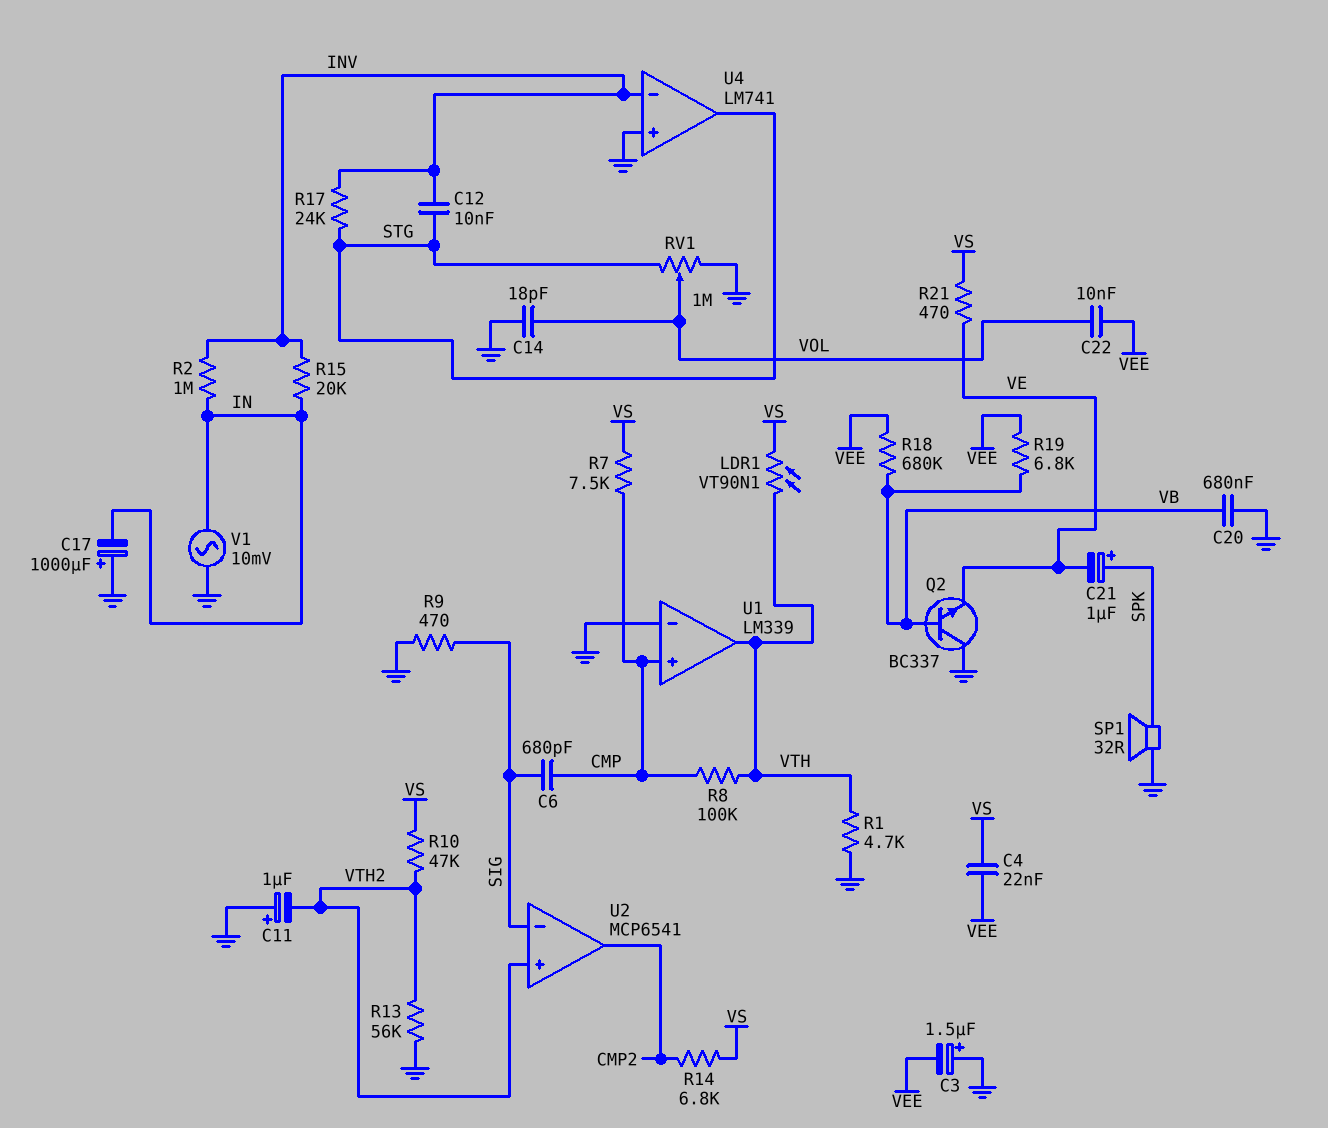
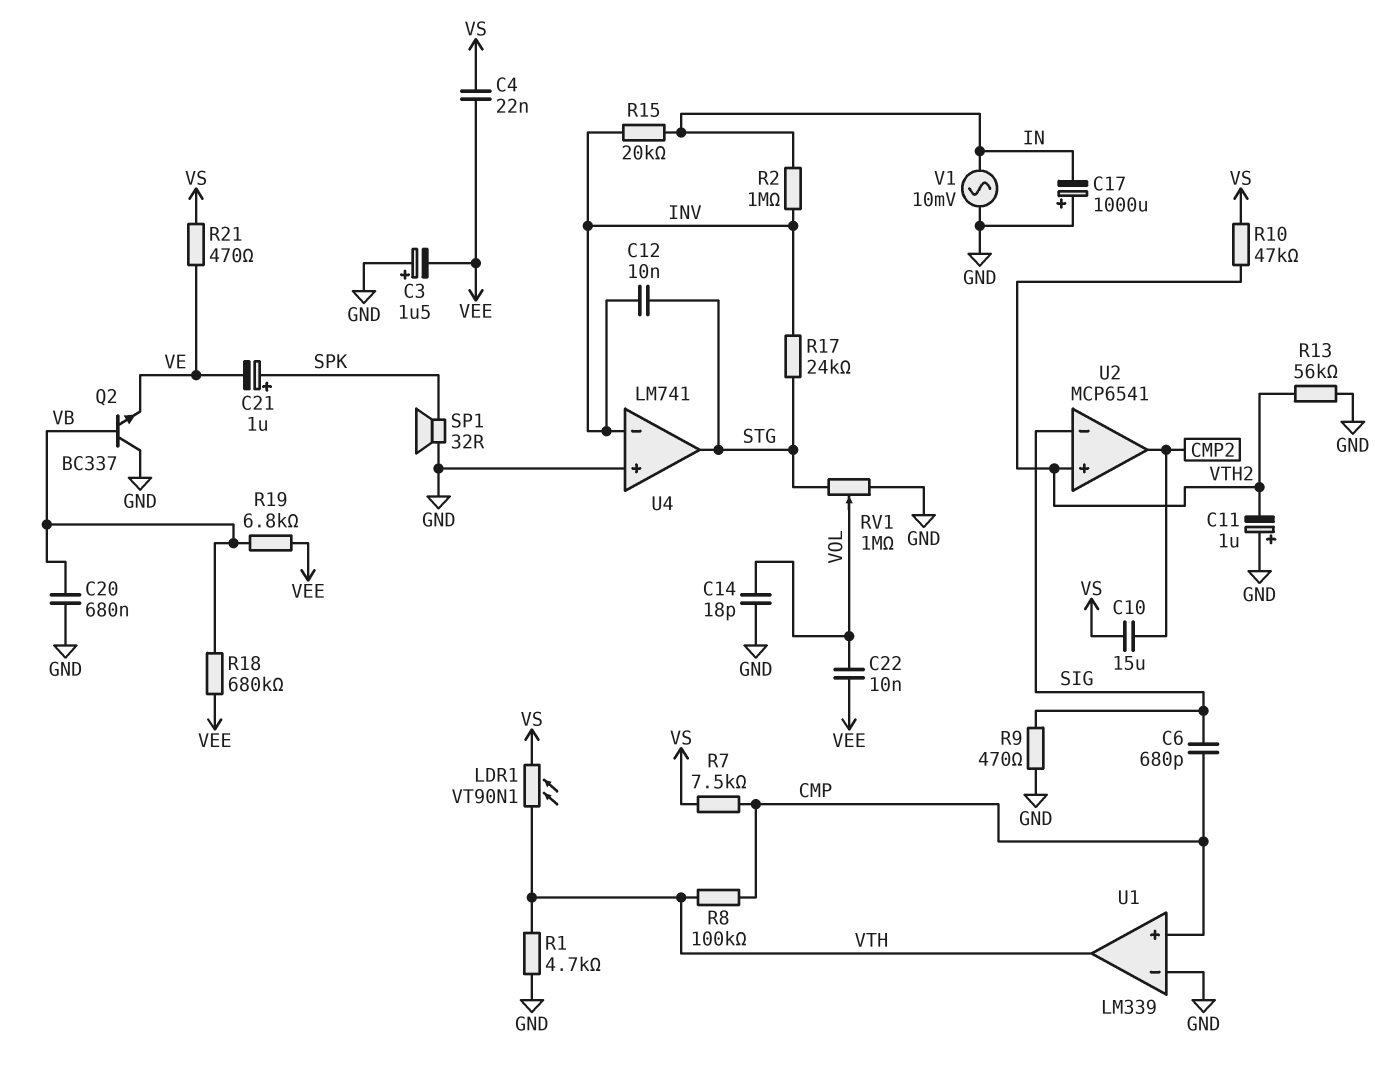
C10: none -> 15uF (CMP2, VS)
R14: 6.8k (CMP2, VS) -> none

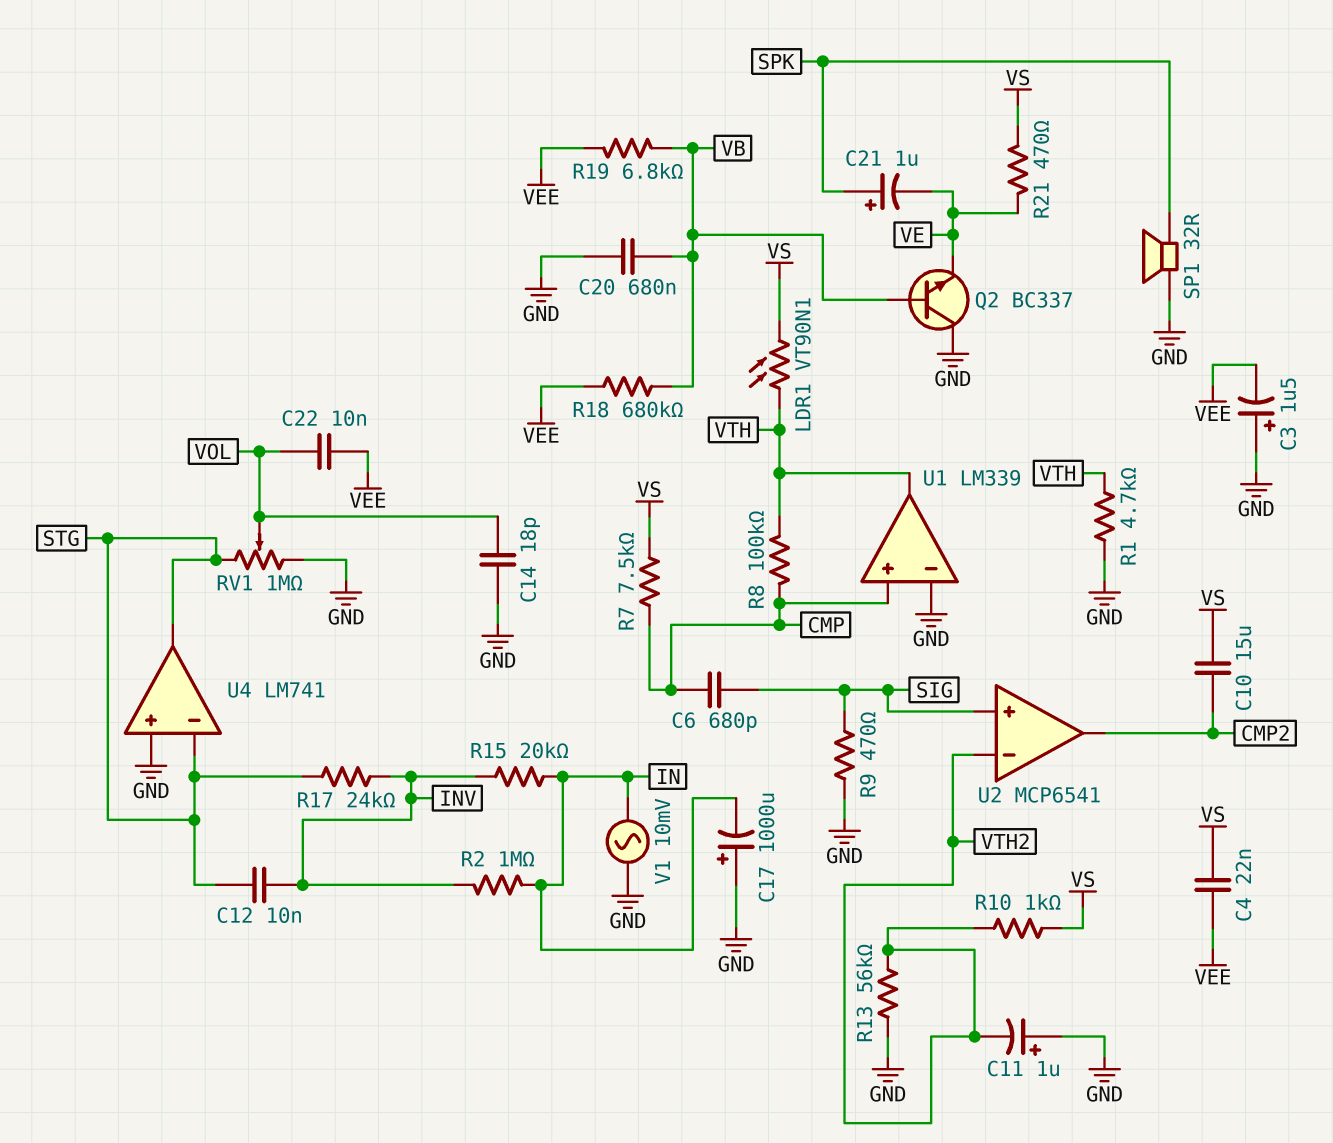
R10: 47k (VS, VTH2) -> 1k (VS, VTH2)
U2 pin in+: VTH2 -> SIG
U2 pin in-: SIG -> VTH2
U4 pin in-: INV -> STG

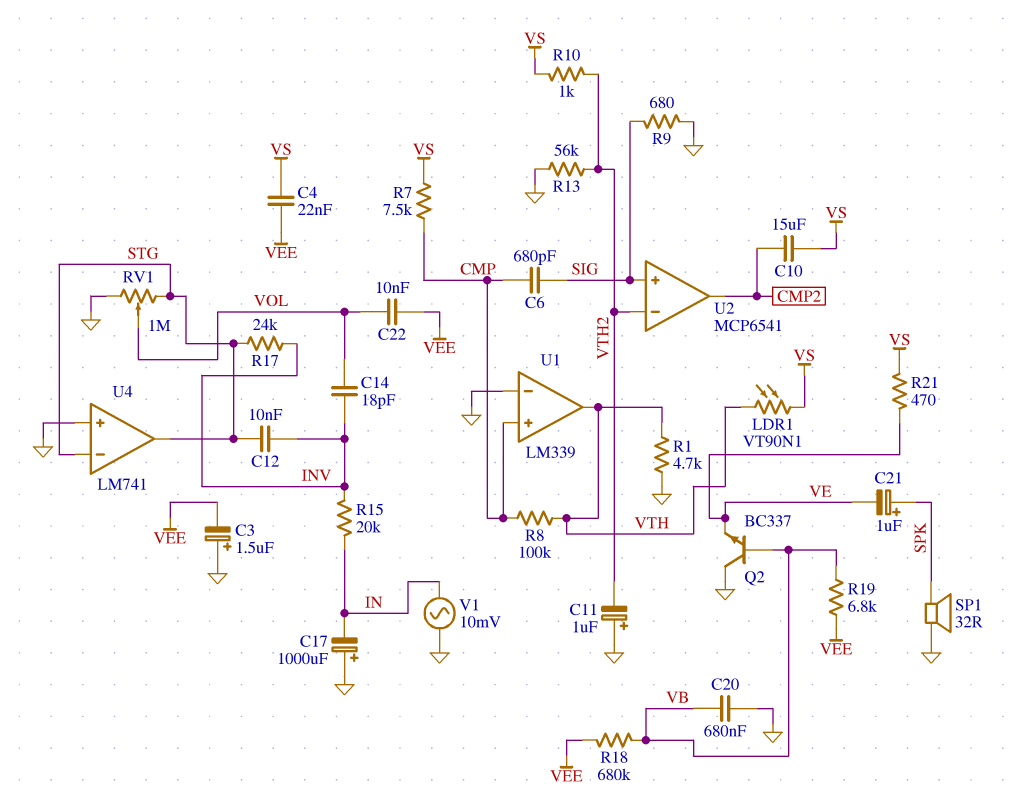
C14: 18pF (GND, VOL) -> 18pF (INV, VOL)
R2: 1M (IN, INV) -> none
R9: 470 (GND, SIG) -> 680 (GND, SIG)

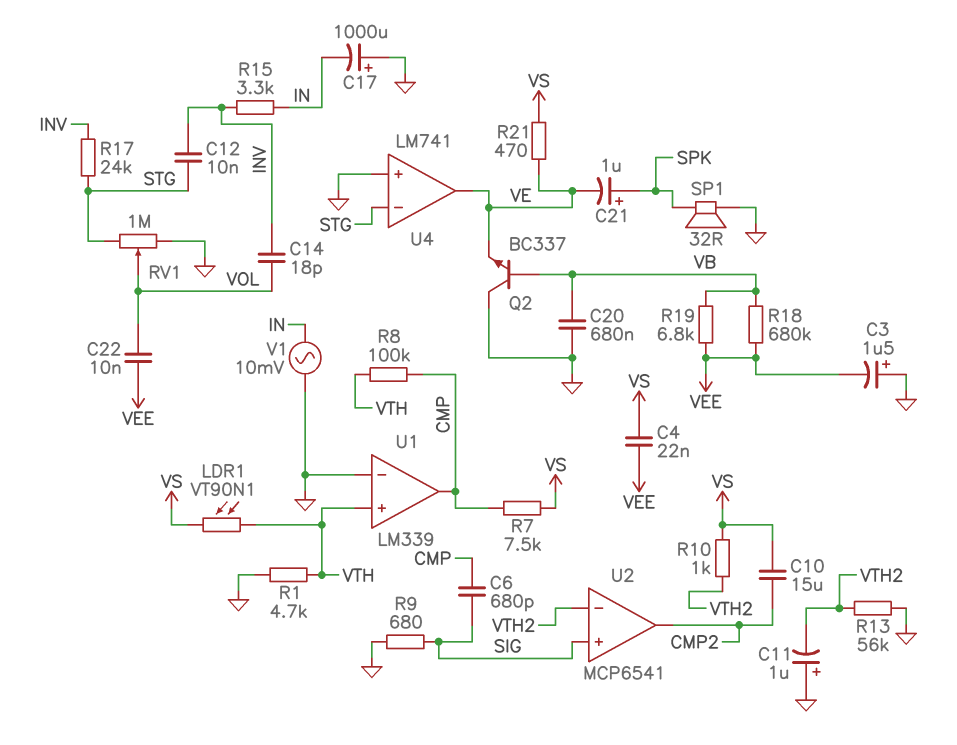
R15: 20k (IN, INV) -> 3.3k (IN, INV)
U1 pin in+: CMP -> VTH
U1 pin out: VTH -> CMP
U4 pin out: STG -> VE

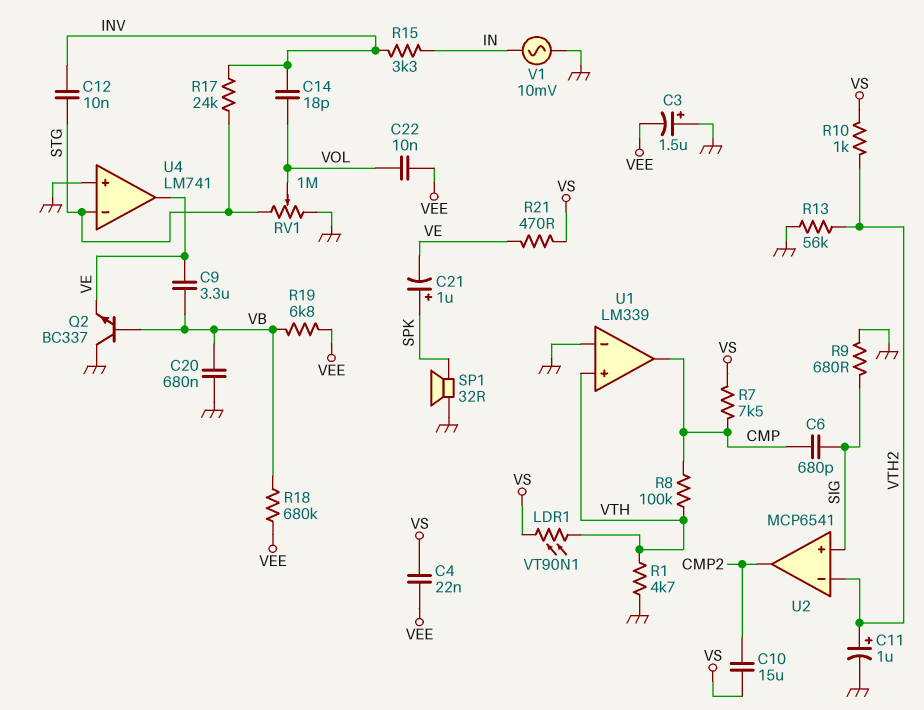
C9: none -> 3.3uF (VB, VE)
C11: 1uF (plus GND, minus VTH2) -> 1uF (plus VTH2, minus GND)
C17: 1000uF (plus GND, minus IN) -> none

